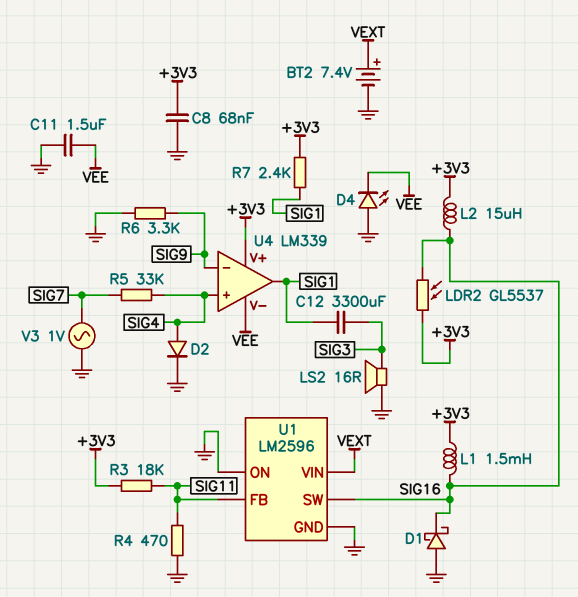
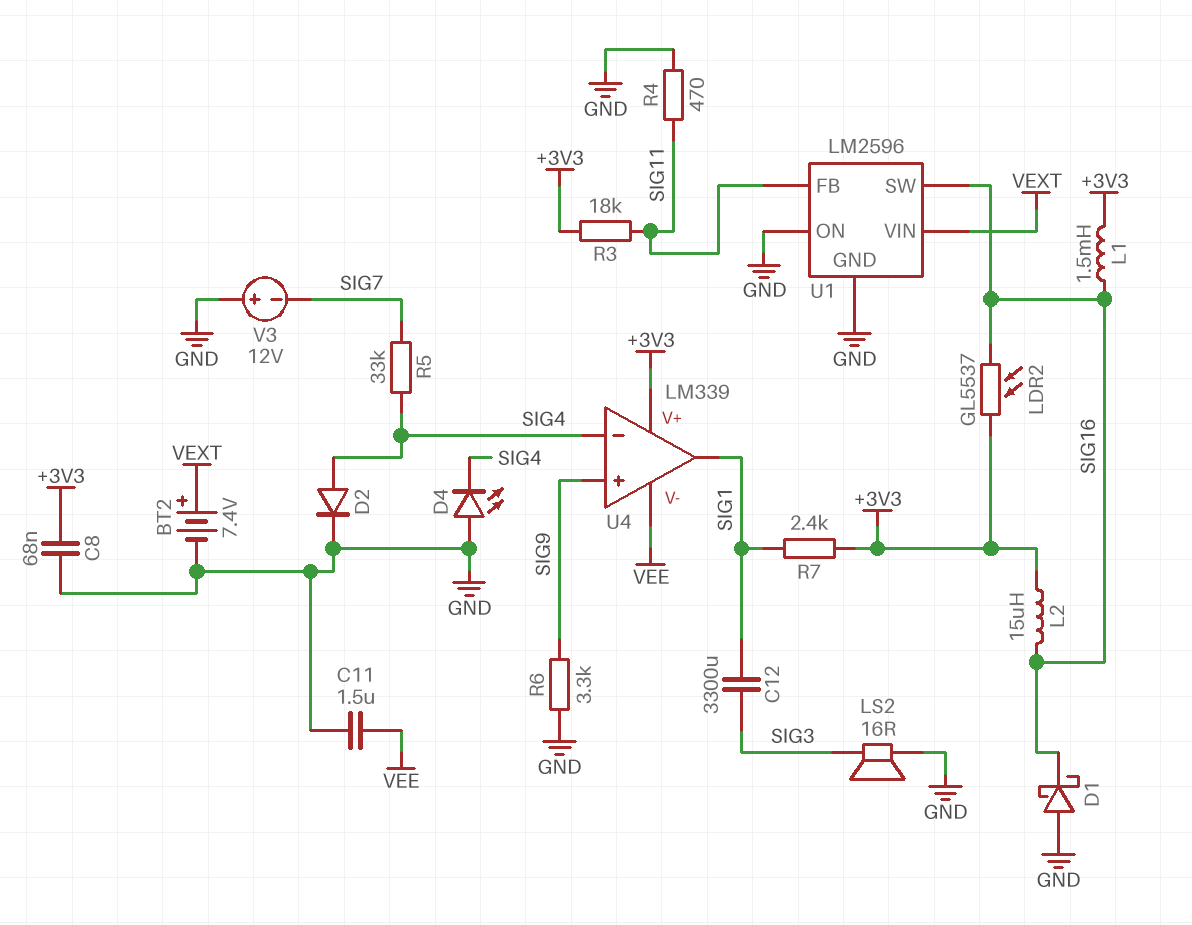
D4: LED (A GND, K VEE) -> LED (A GND, K SIG4)
U4 pin in+: SIG4 -> SIG9
U4 pin in-: SIG9 -> SIG4
V3: AC 1V (GND, SIG7) -> 12V (plus GND, minus SIG7)

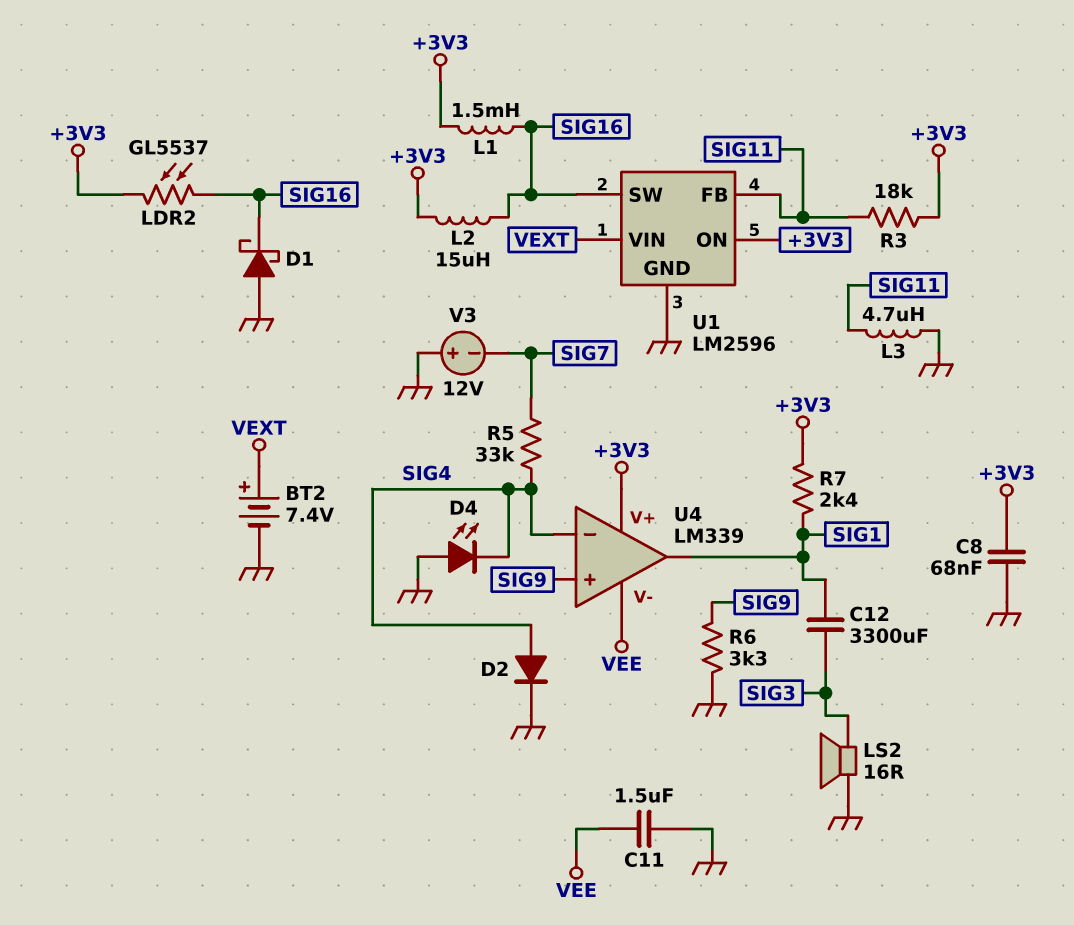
L3: none -> 4.7uH (GND, SIG11)
R4: 470 (GND, SIG11) -> none
U1 pin ON: GND -> +3V3

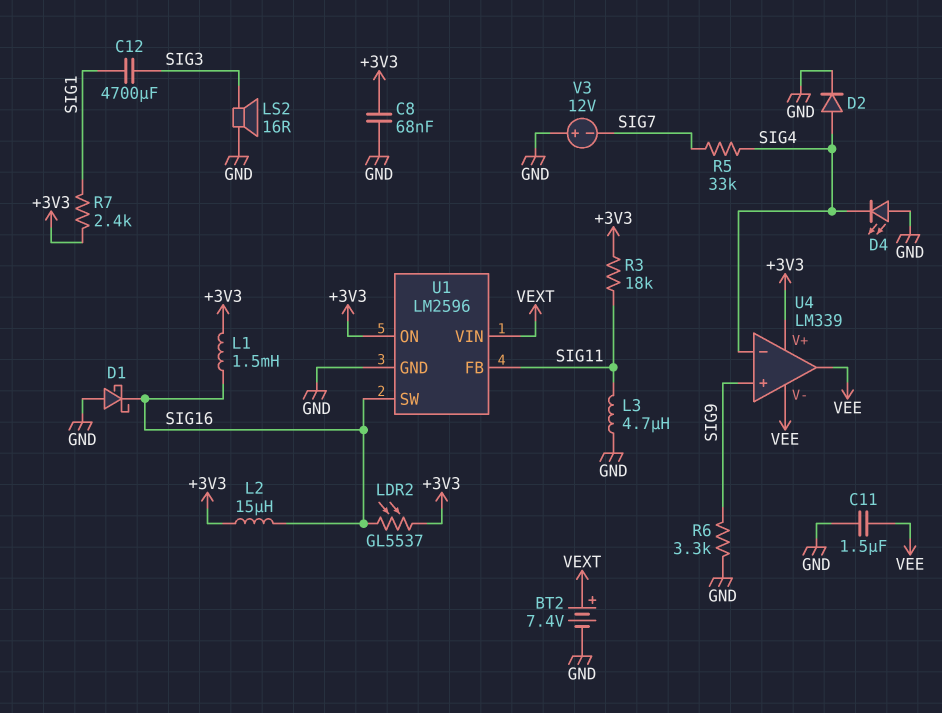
C12: 3300uF (SIG1, SIG3) -> 4700uF (SIG1, SIG3)
U4 pin out: SIG1 -> VEE

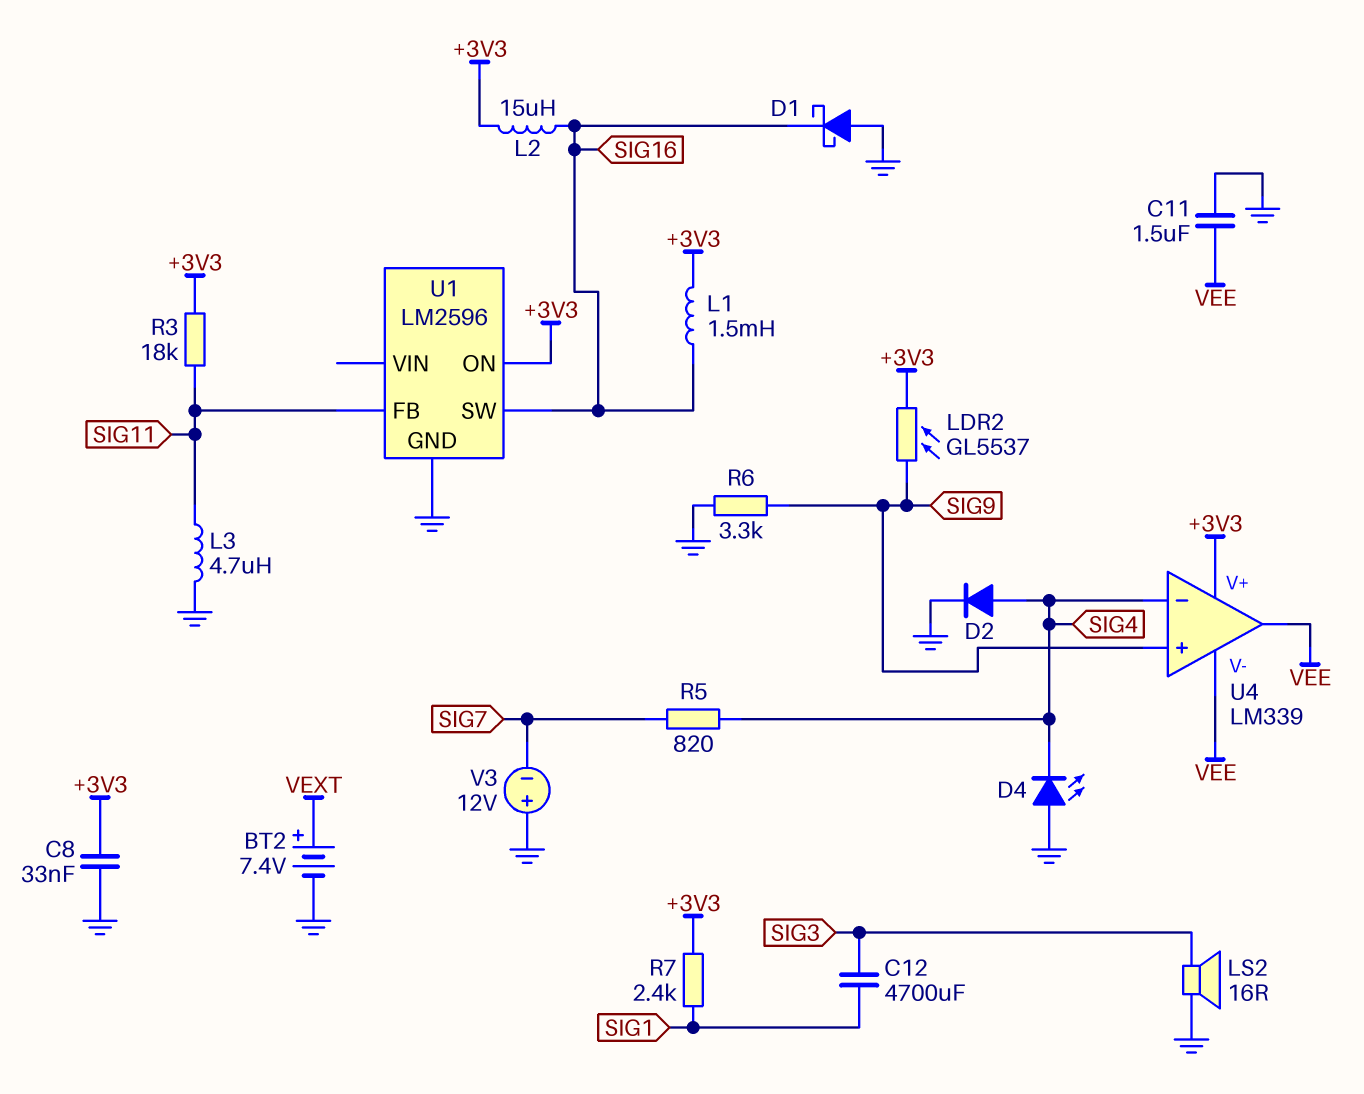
C8: 68nF (+3V3, GND) -> 33nF (+3V3, GND)
LDR2: GL5537 (+3V3, SIG16) -> GL5537 (+3V3, SIG9)
R5: 33k (SIG4, SIG7) -> 820 (SIG4, SIG7)
U1 pin VIN: VEXT -> none

